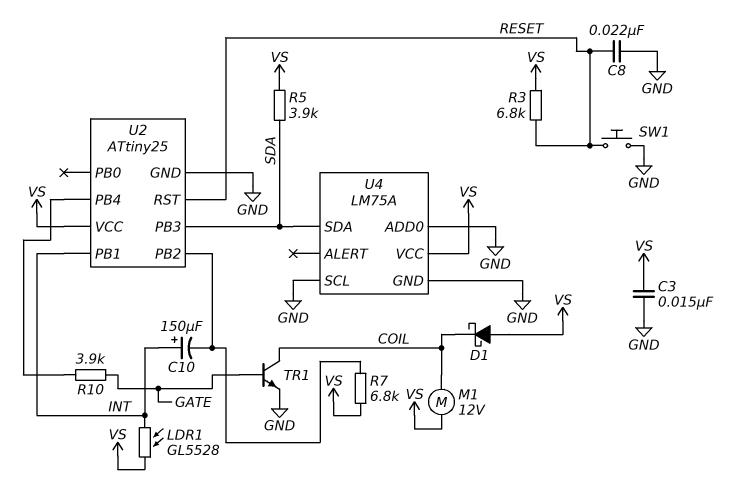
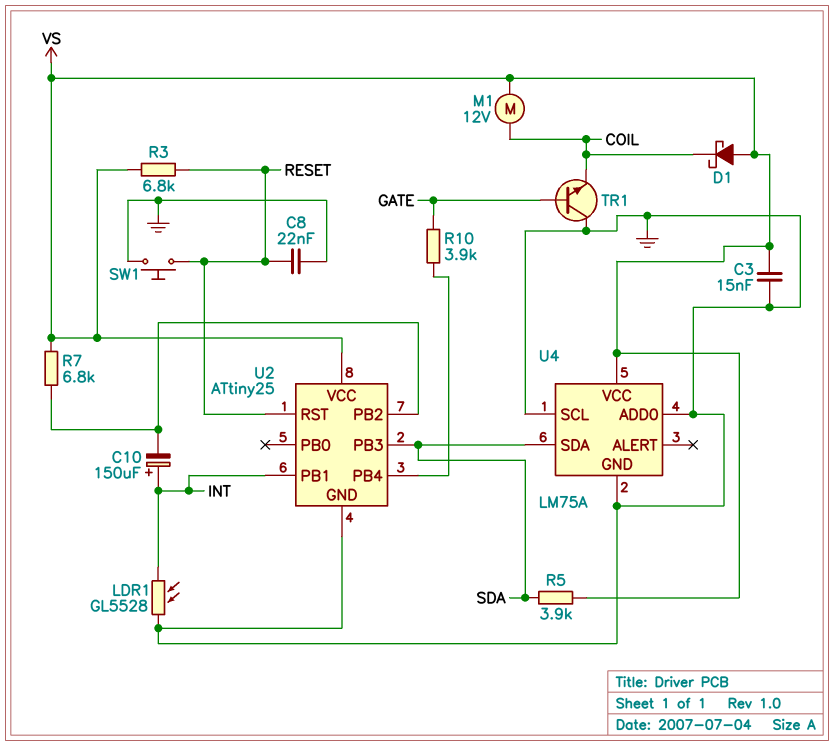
LDR1: GL5528 (INT, VS) -> GL5528 (GND, INT)
TR1: NPN (B GATE, C COIL, E GND) -> NPN (B GATE, C GND, E COIL)

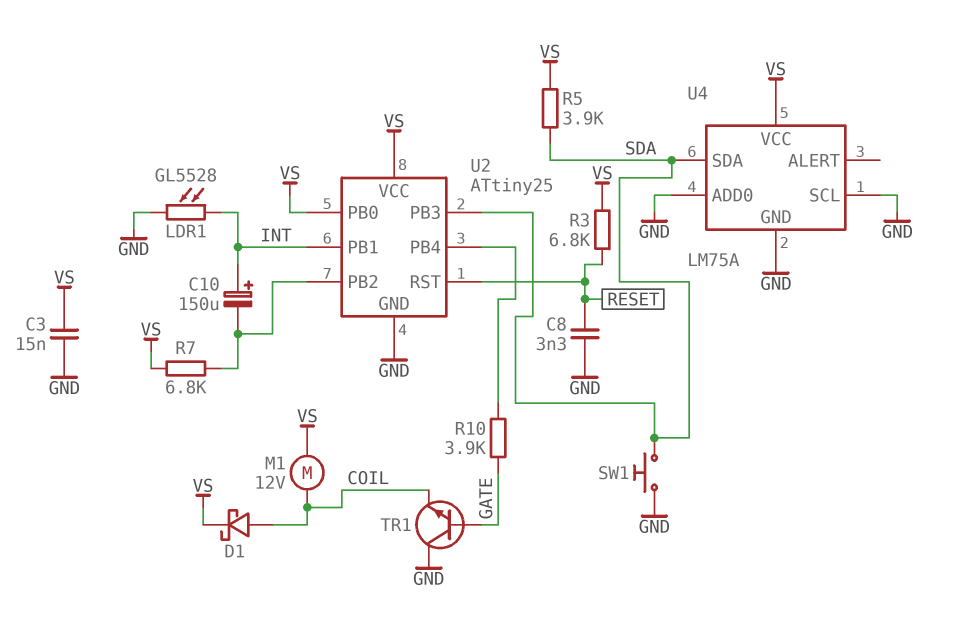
C8: 22nF (GND, RESET) -> 3.3nF (GND, RESET)
D1: schottky (A VS, K COIL) -> schottky (A COIL, K VS)
SW1: button (GND, RESET) -> button (GND, SDA)
U2 pin PB0: none -> VS

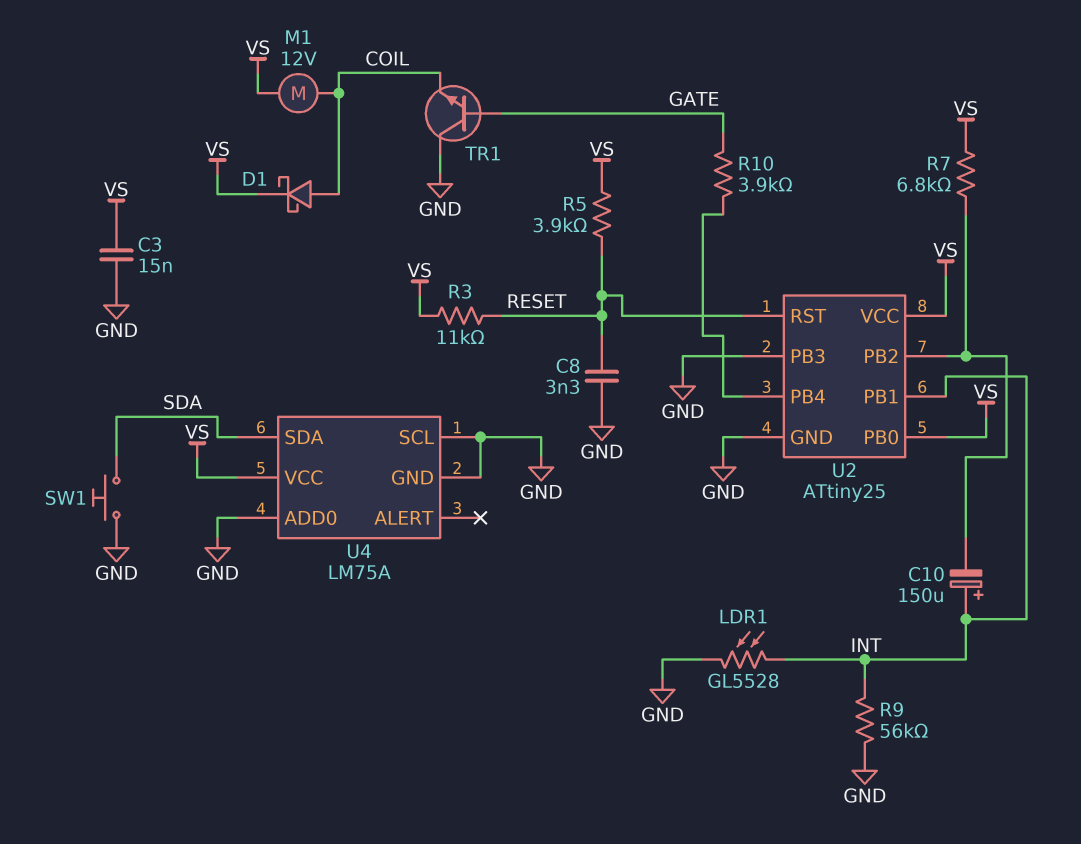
R3: 6.8k (RESET, VS) -> 11k (RESET, VS)
R5: 3.9k (SDA, VS) -> 3.9k (RESET, VS)
R9: none -> 56k (GND, INT)
U2 pin PB3: SDA -> GND

